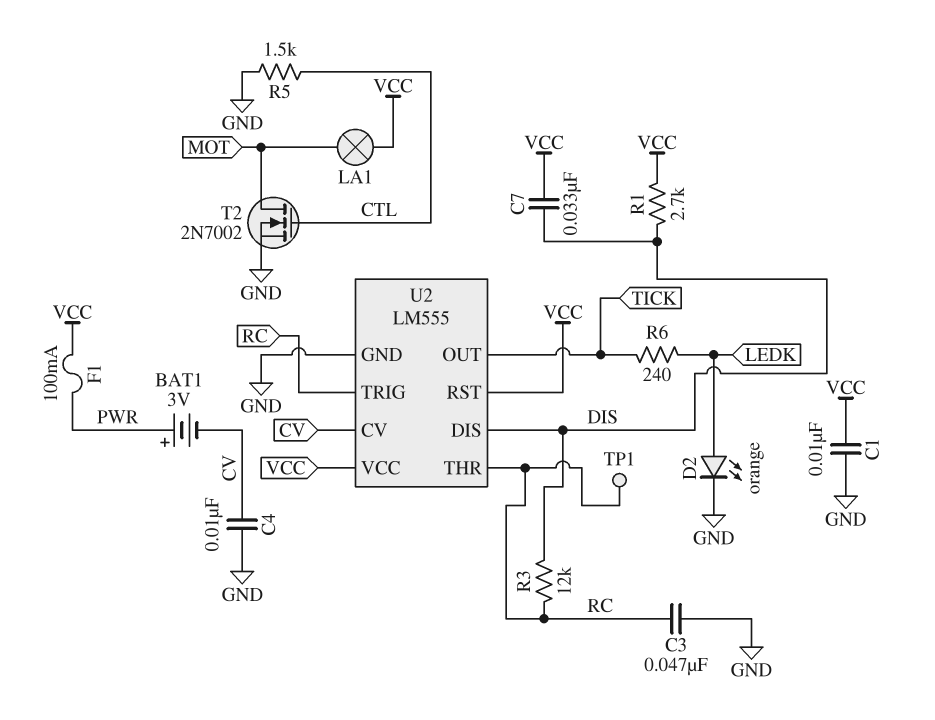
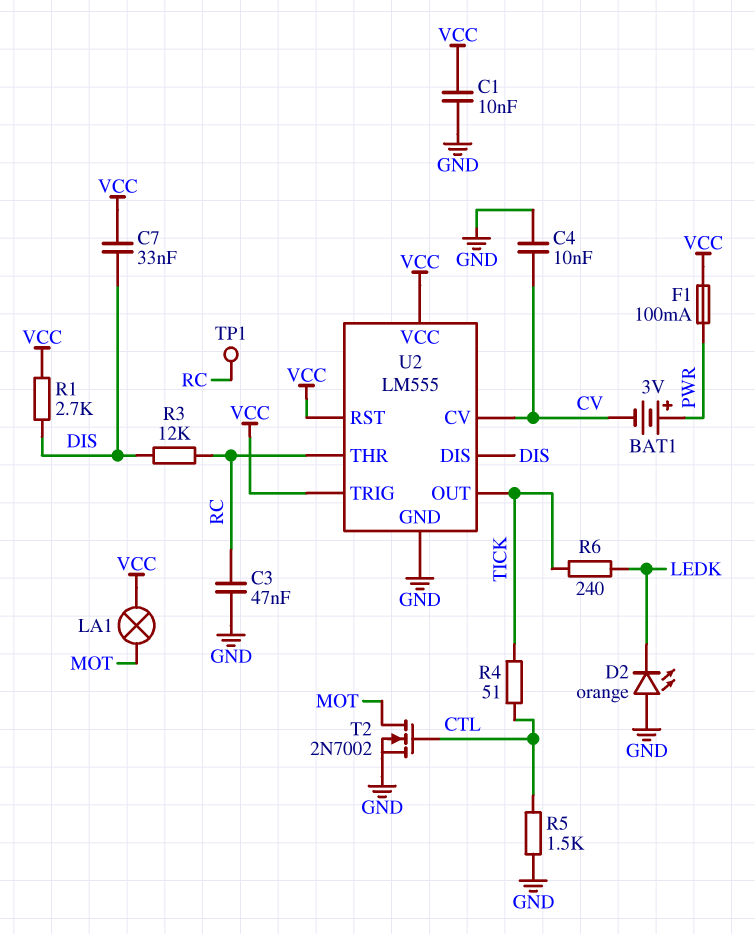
D2: LED orange (A LEDK, K GND) -> LED orange (A GND, K LEDK)
R4: none -> 51 (CTL, TICK)
U2 pin TRIG: RC -> VCC

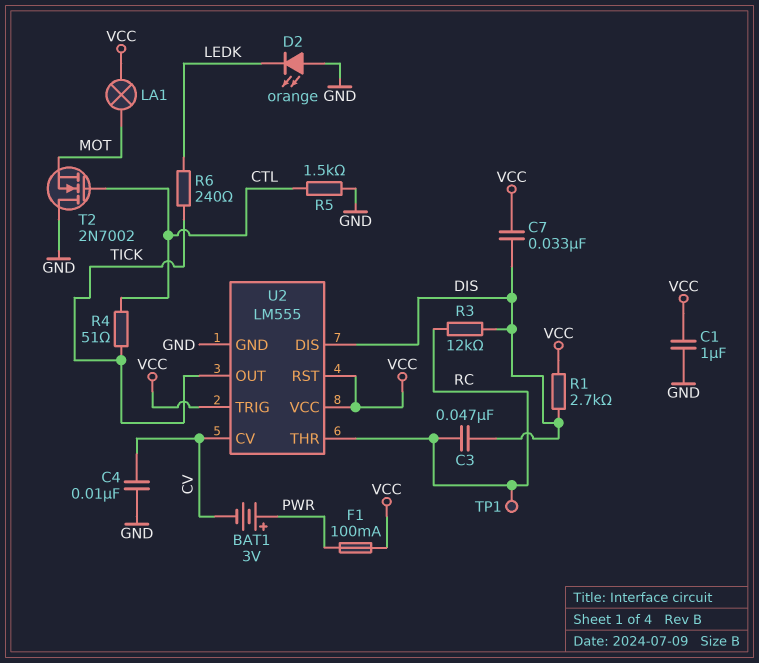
C1: 10nF (GND, VCC) -> 1uF (GND, VCC)
C3: 47nF (GND, RC) -> 47nF (DIS, RC)
T2: NMOS 2N7002 (G CTL, D MOT, S GND) -> NMOS 2N7002 (G CTL, D GND, S MOT)

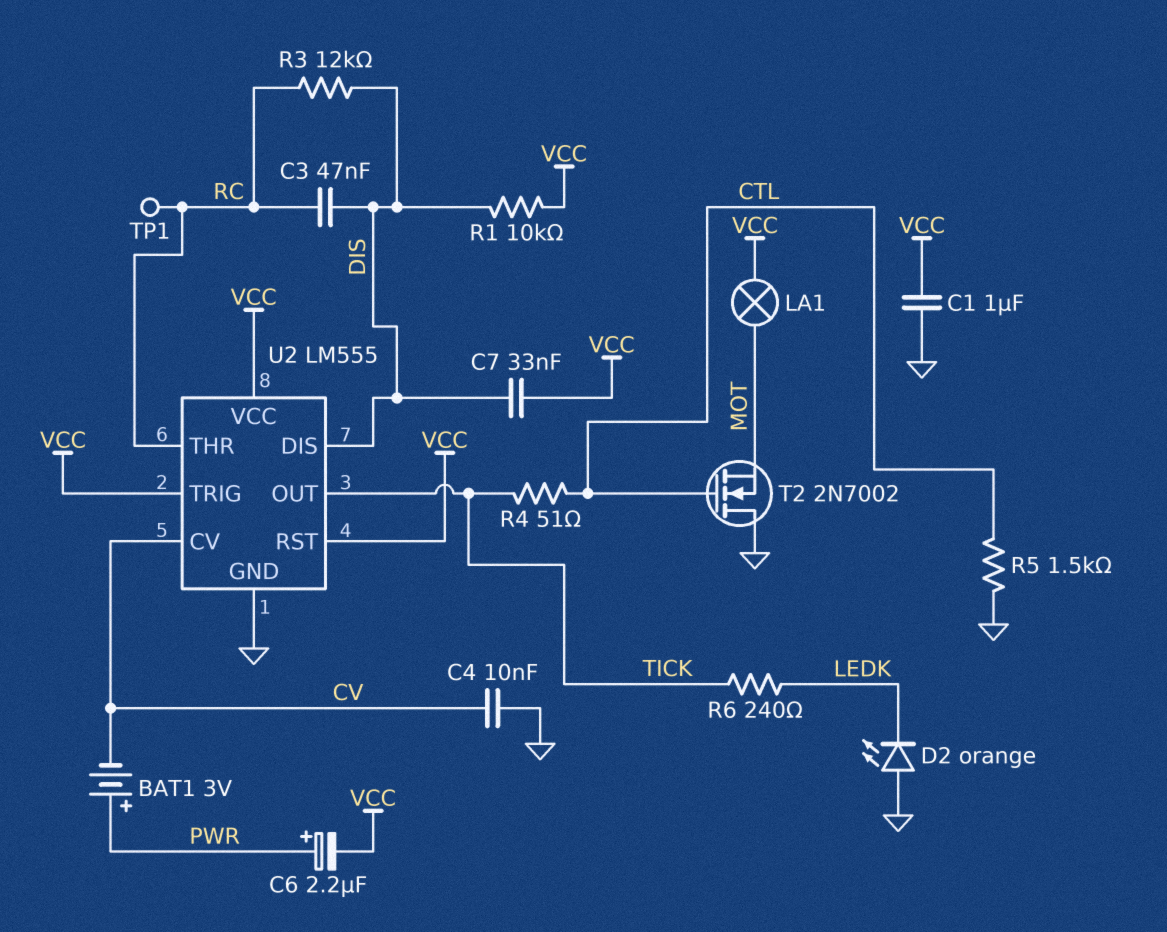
C6: none -> 2.2uF (plus PWR, minus VCC)
F1: 100mA (PWR, VCC) -> none
R1: 2.7k (DIS, VCC) -> 10k (DIS, VCC)

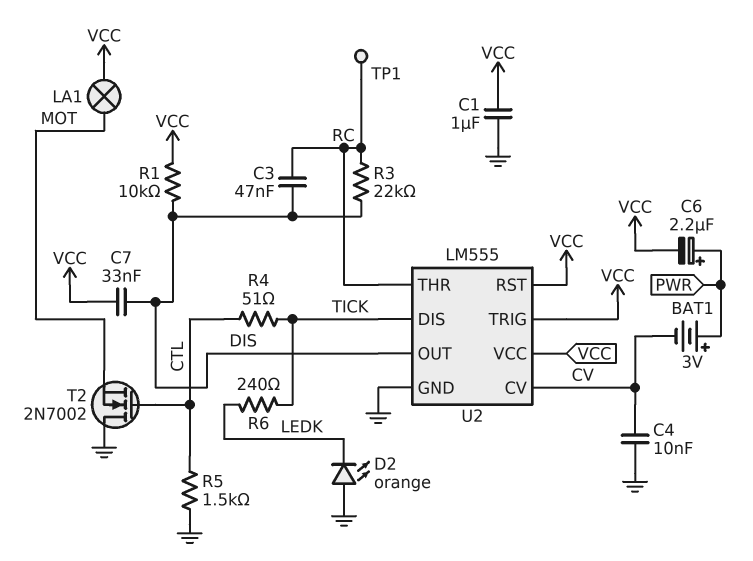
R3: 12k (DIS, RC) -> 22k (DIS, RC)
U2 pin DIS: DIS -> TICK
U2 pin OUT: TICK -> DIS

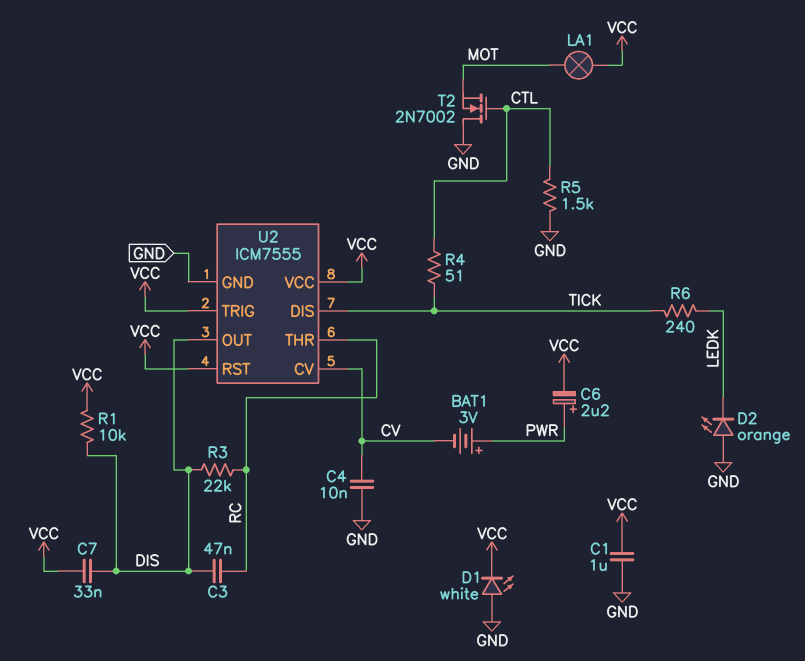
D1: none -> LED white (A GND, K VCC)
TP1: test point (RC) -> none
U2: LM555 -> ICM7555

